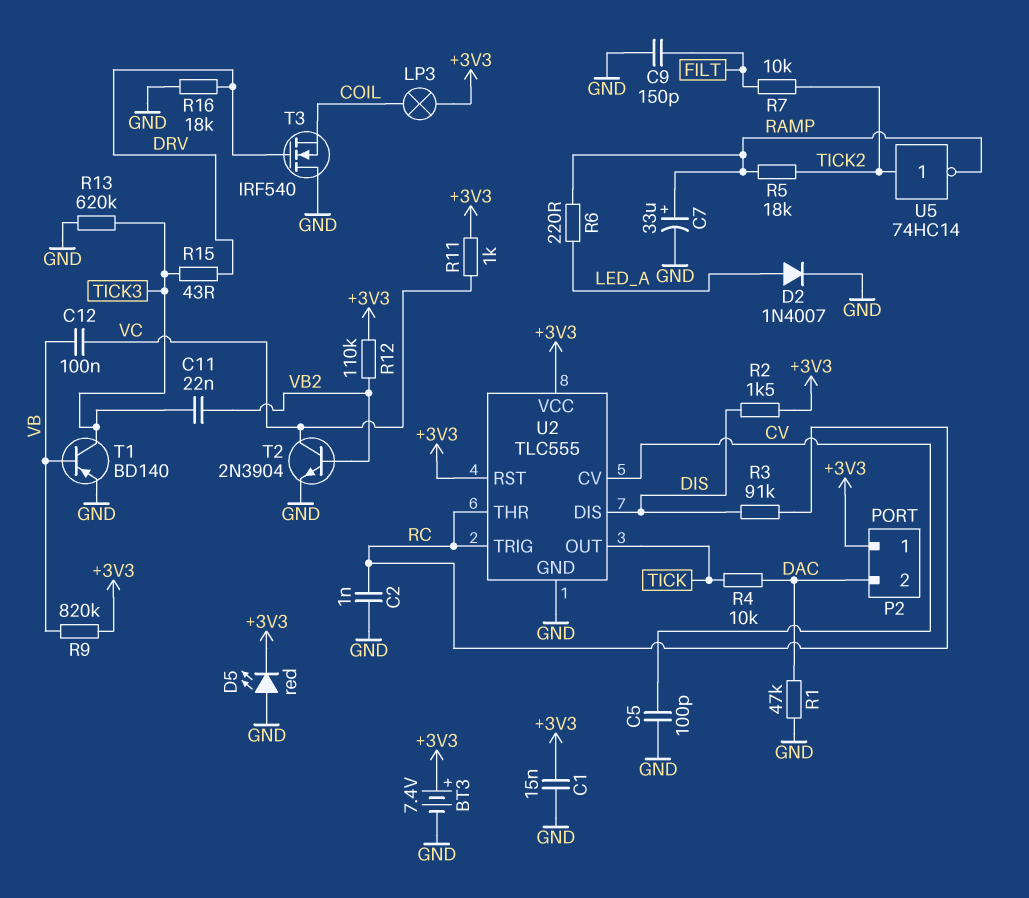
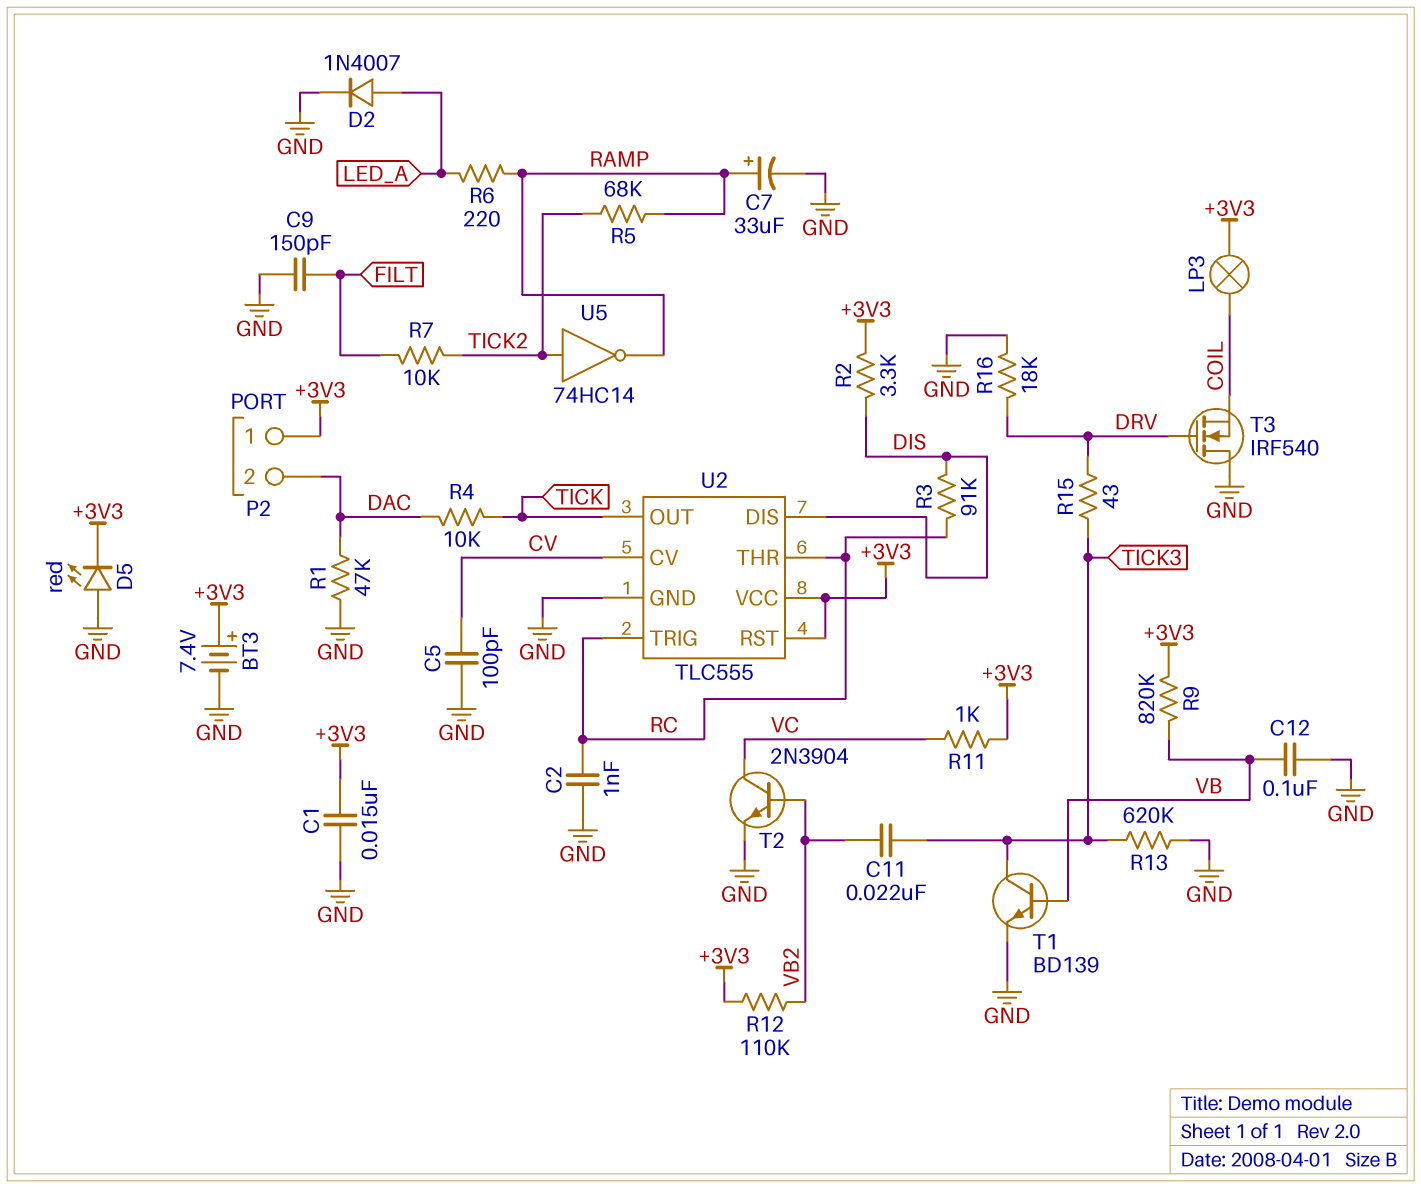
C12: 100nF (VB, VC) -> 100nF (GND, VB)
R2: 1.5k (+3V3, DIS) -> 3.3k (+3V3, DIS)
R5: 18k (RAMP, TICK2) -> 68k (RAMP, TICK2)
T1: PNP BD140 (B VB, C TICK3, E GND) -> NPN BD139 (B VB, C TICK3, E GND)

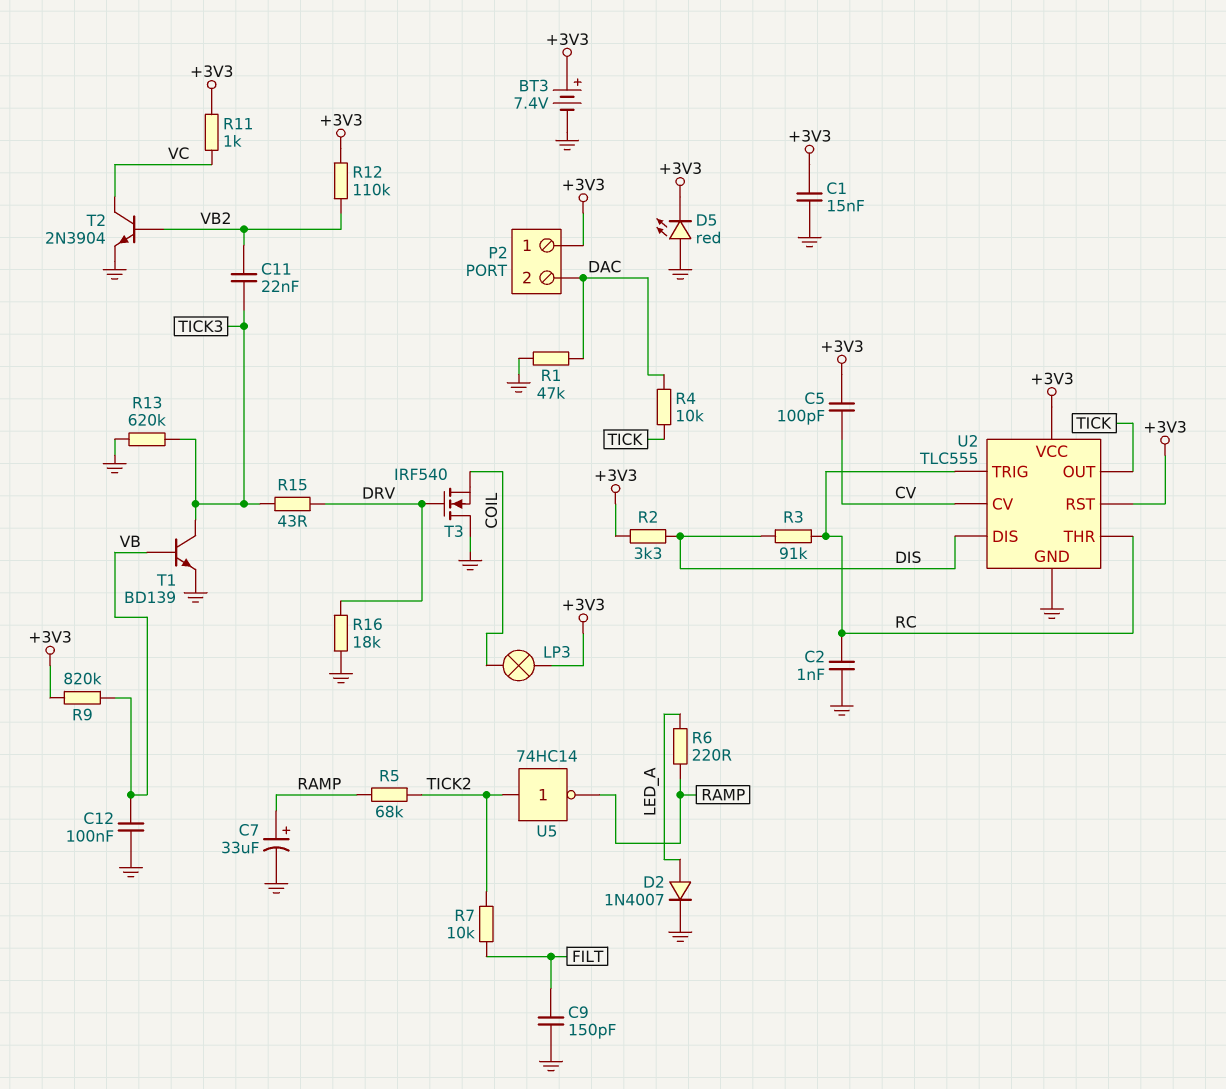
C5: 100pF (CV, GND) -> 100pF (+3V3, CV)

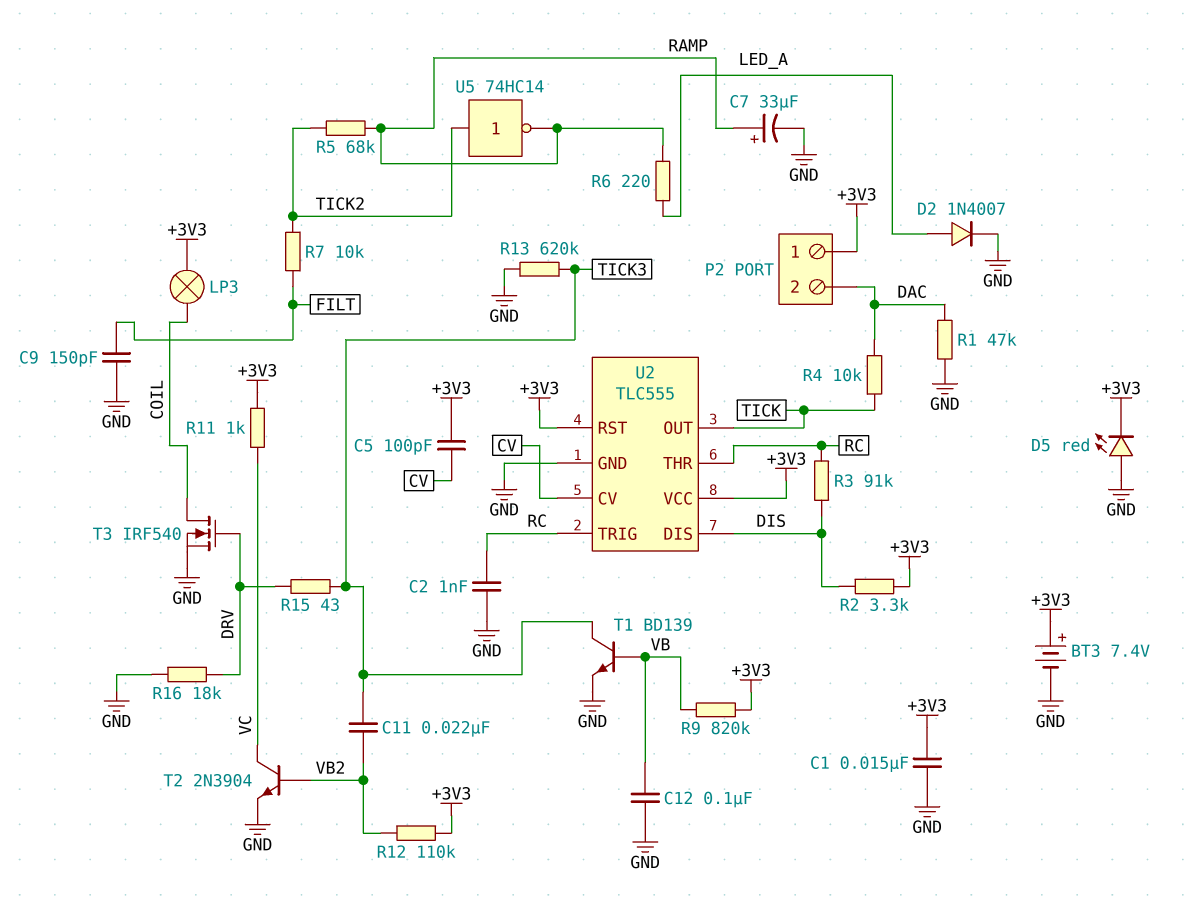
T3: NMOS IRF540 (G DRV, D GND, S COIL) -> NMOS IRF540 (G DRV, D COIL, S GND)

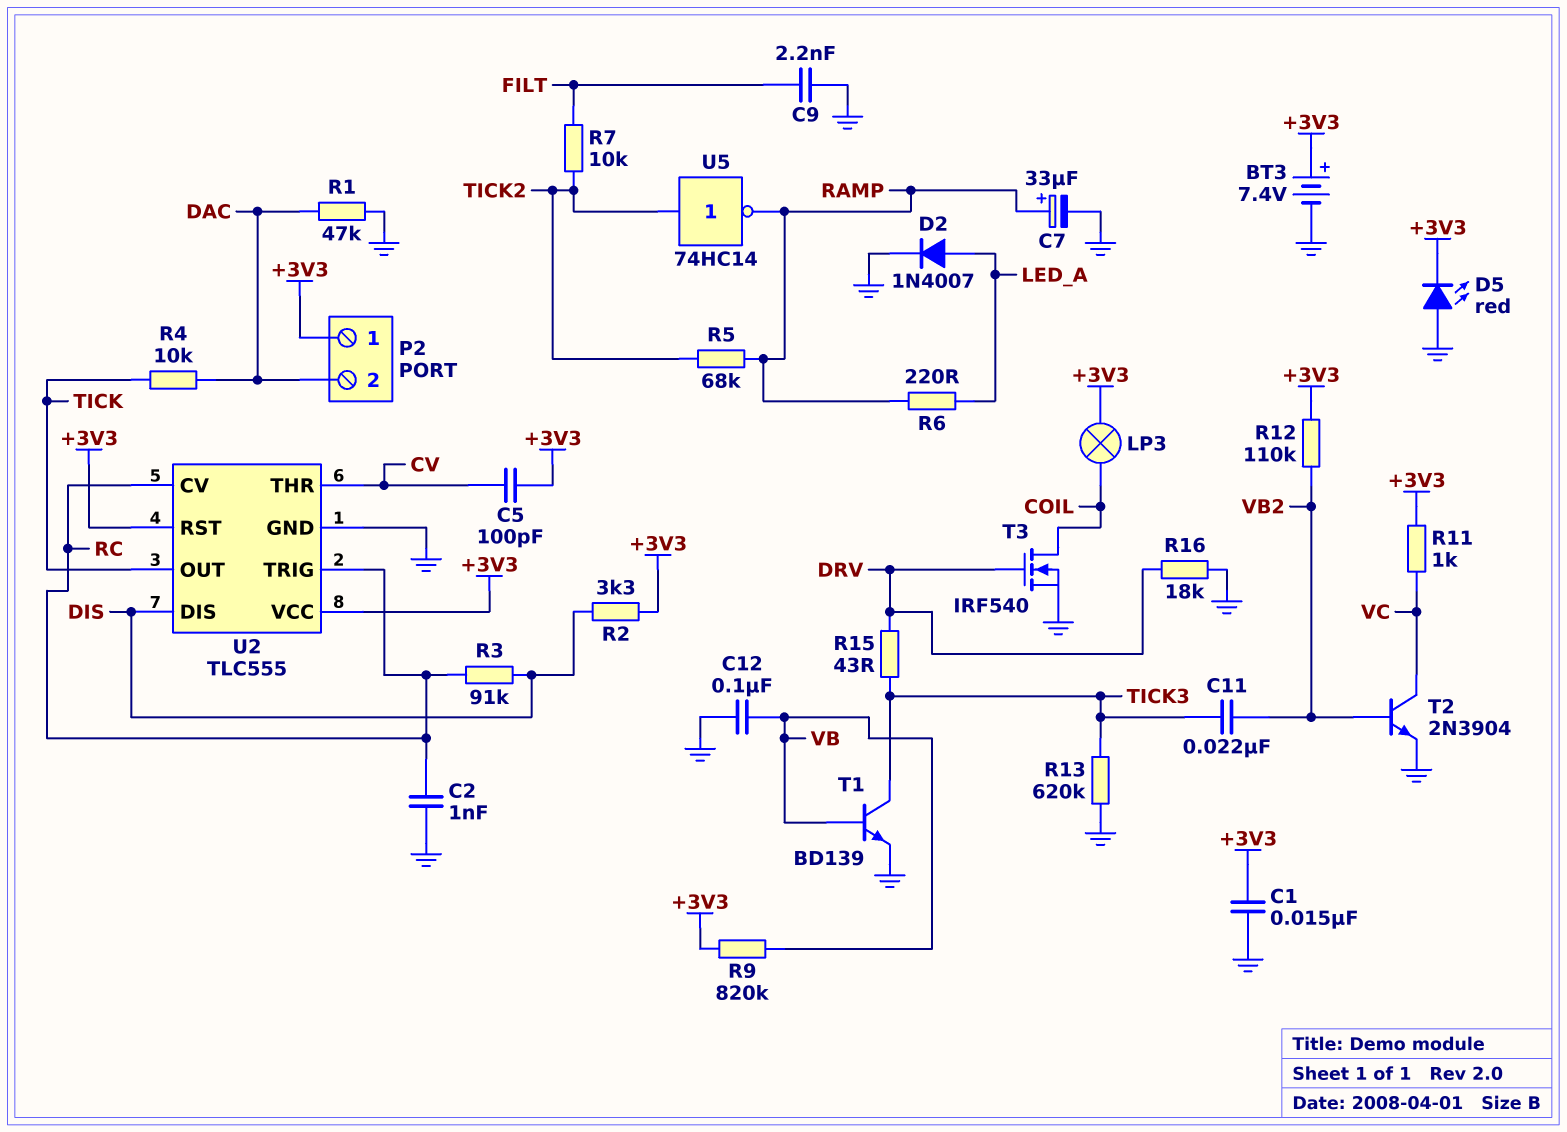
C9: 150pF (FILT, GND) -> 2.2nF (FILT, GND)
U2 pin CV: CV -> RC
U2 pin THR: RC -> CV

